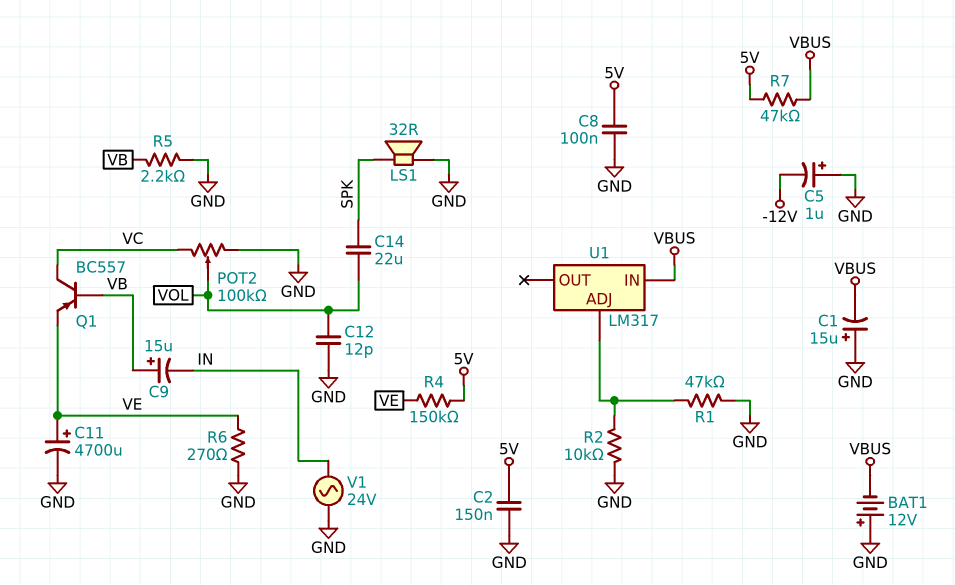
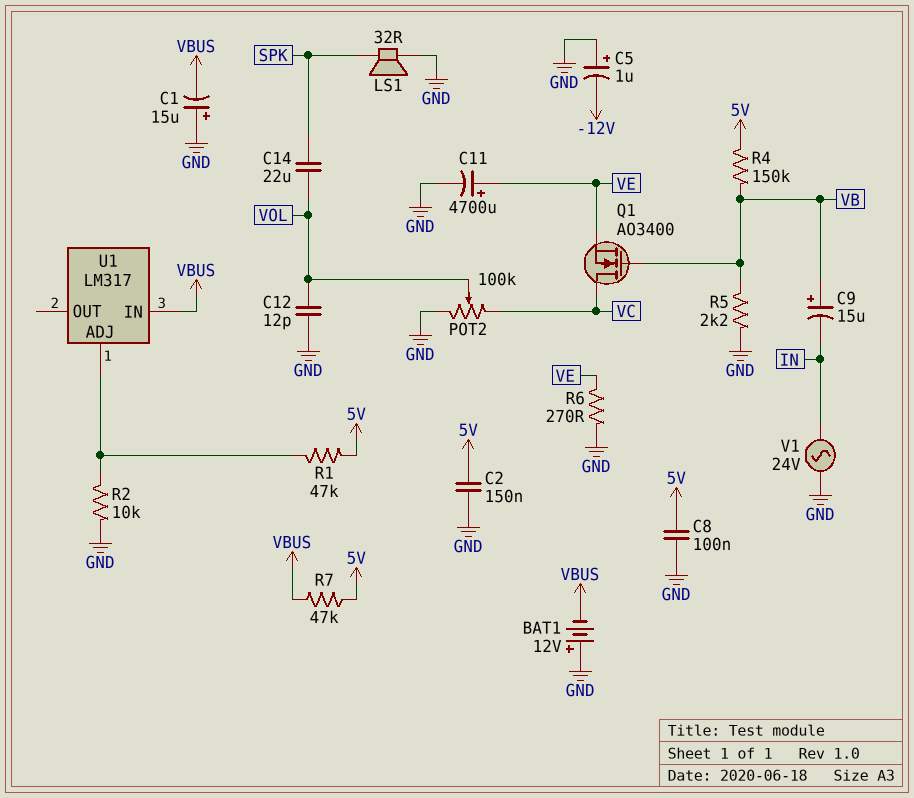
Q1: PNP BC557 (B VB, C VC, E VE) -> NMOS AO3400 (G VB, D VC, S VE)
R1: 47k (GND, U1/ADJ) -> 47k (5V, U1/ADJ)
R4: 150k (5V, VE) -> 150k (5V, VB)

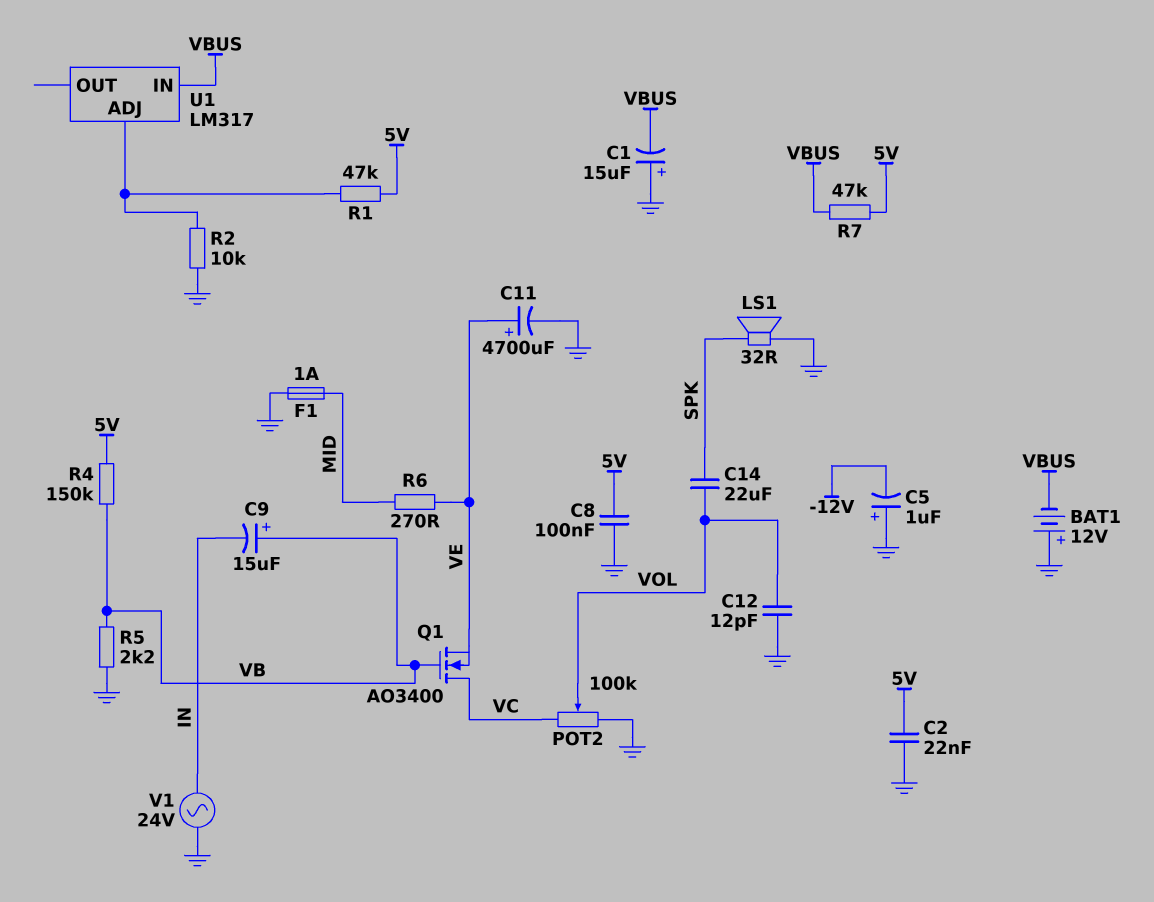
C2: 150nF (5V, GND) -> 22nF (5V, GND)
F1: none -> 1A (GND, MID)
R6: 270 (GND, VE) -> 270 (MID, VE)

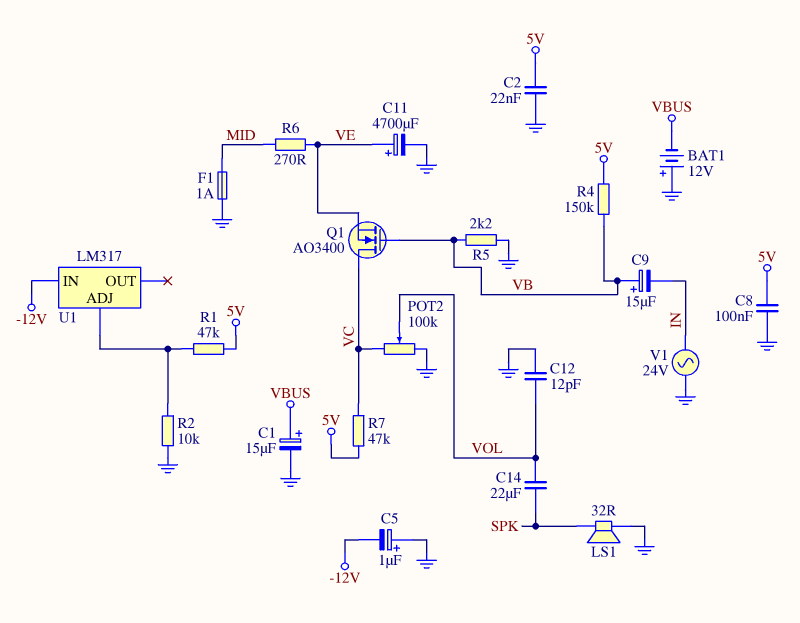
C1: 15uF (plus GND, minus VBUS) -> 15uF (plus VBUS, minus GND)
R7: 47k (5V, VBUS) -> 47k (5V, VC)
U1 pin IN: VBUS -> -12V

